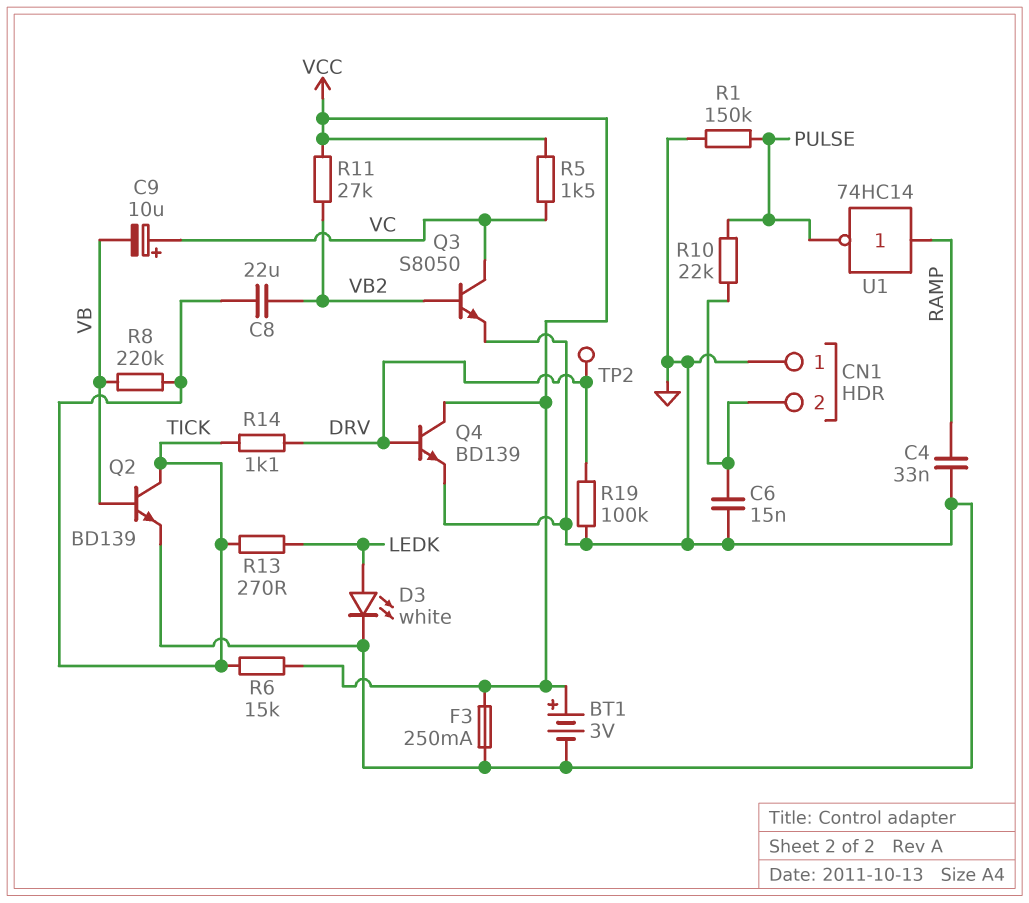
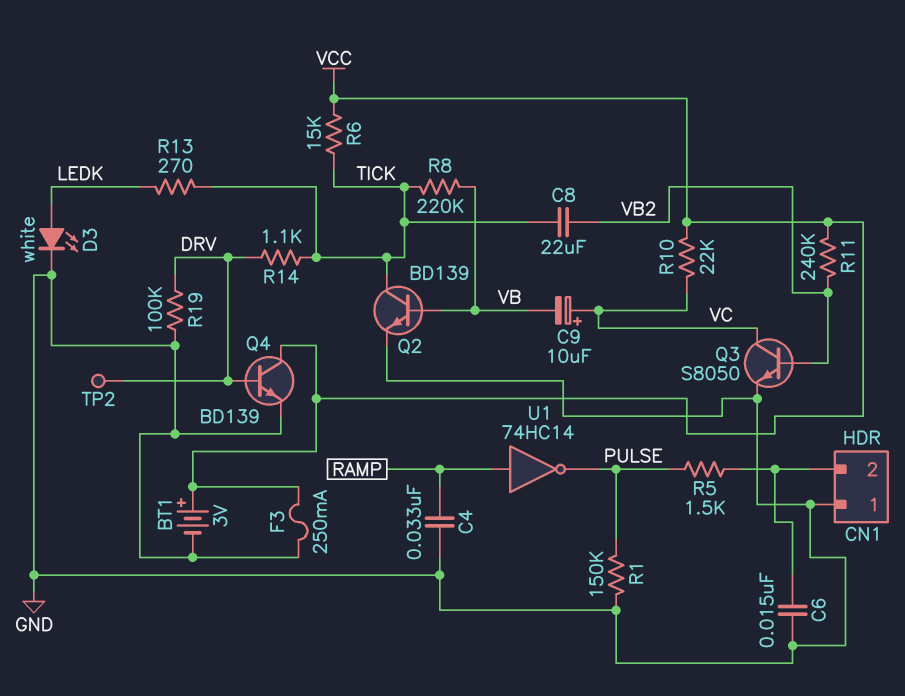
R5: 1.5k (VC, VCC) -> 1.5k (CN1/2, PULSE)
R10: 22k (CN1/2, PULSE) -> 22k (VC, VCC)
R11: 27k (VB2, VCC) -> 240k (VB2, VCC)

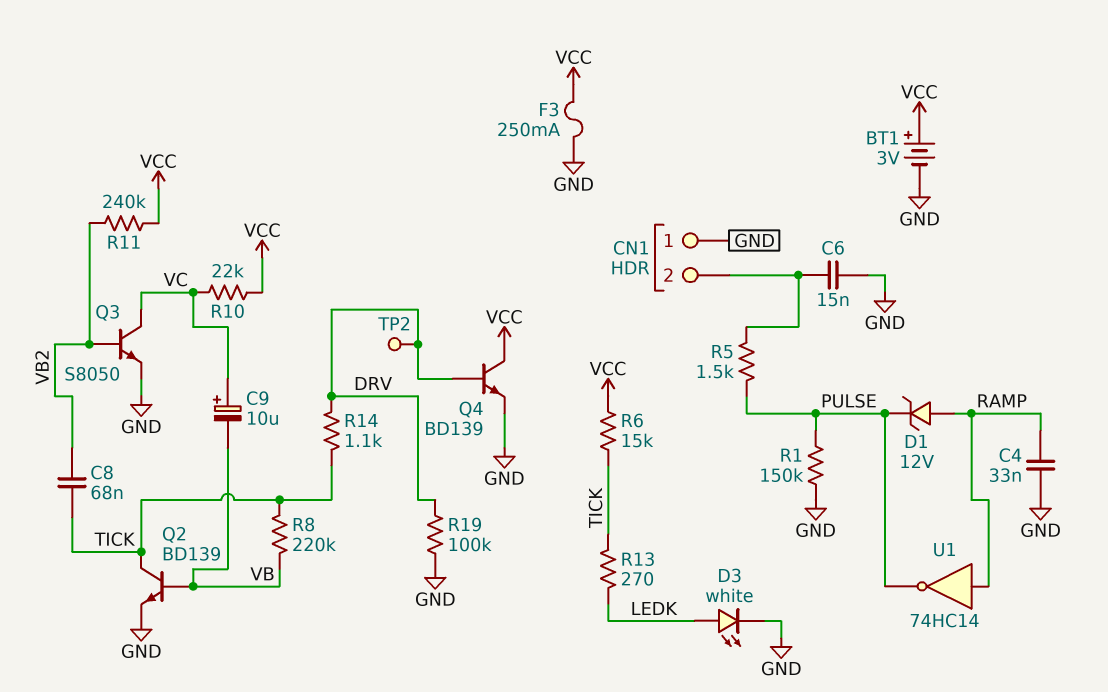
C8: 22uF (TICK, VB2) -> 68nF (TICK, VB2)
D1: none -> zener 12V (A RAMP, K PULSE)

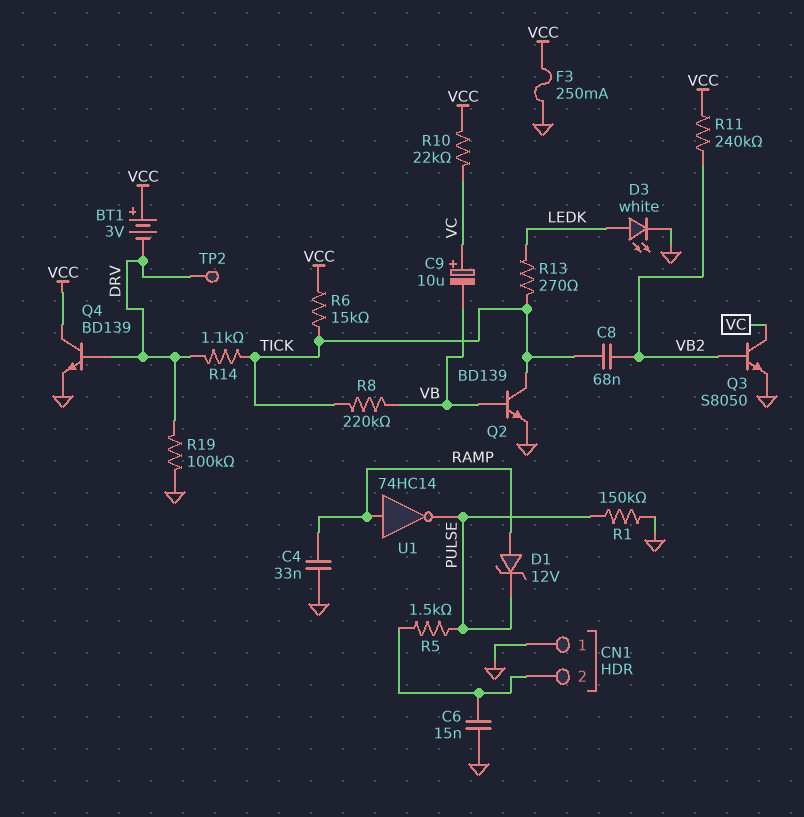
BT1: 3V (plus VCC, minus GND) -> 3V (plus VCC, minus DRV)

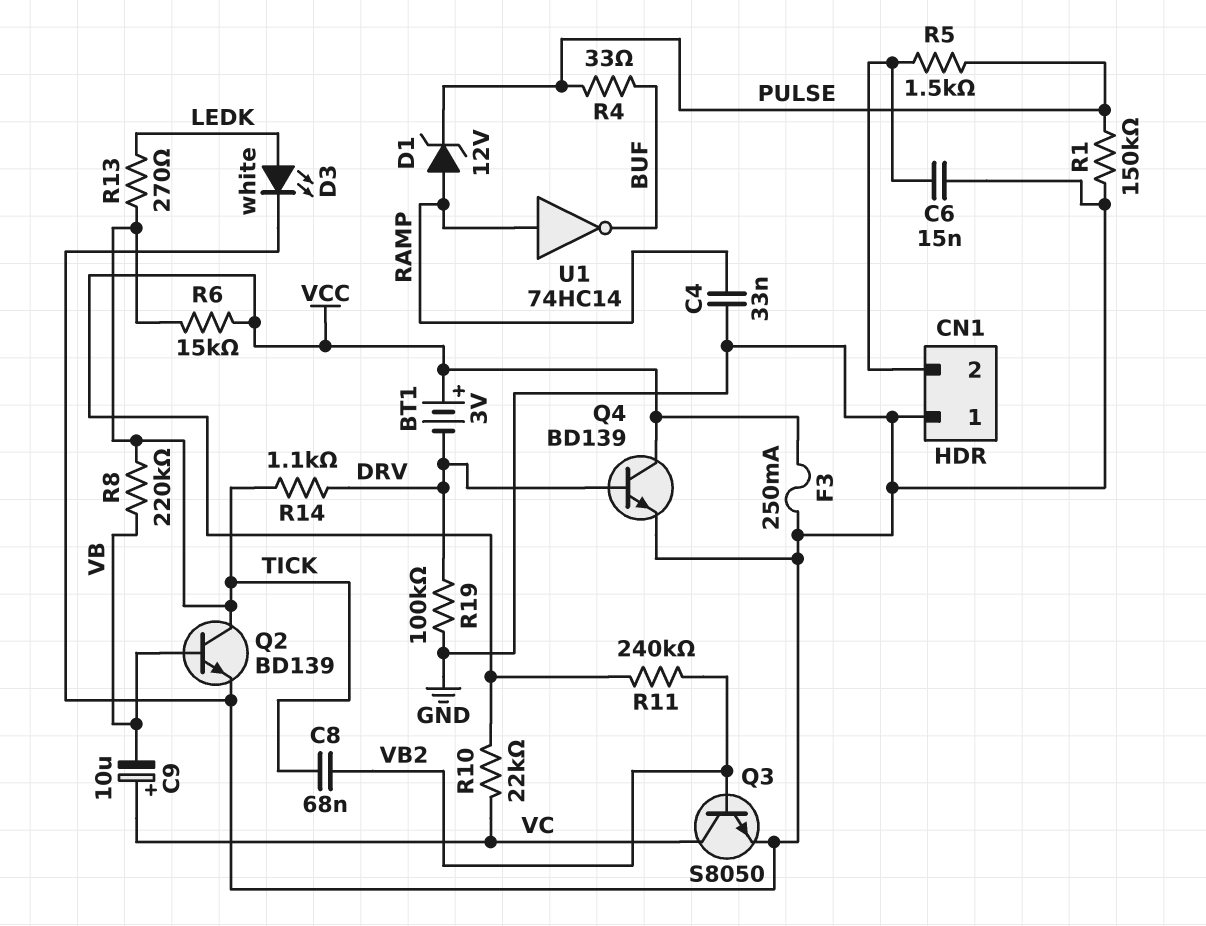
R4: none -> 33 (BUF, PULSE)
TP2: test point (DRV) -> none
U1: NOT 74HC14 (in RAMP, out PULSE) -> NOT 74HC14 (in RAMP, out BUF)

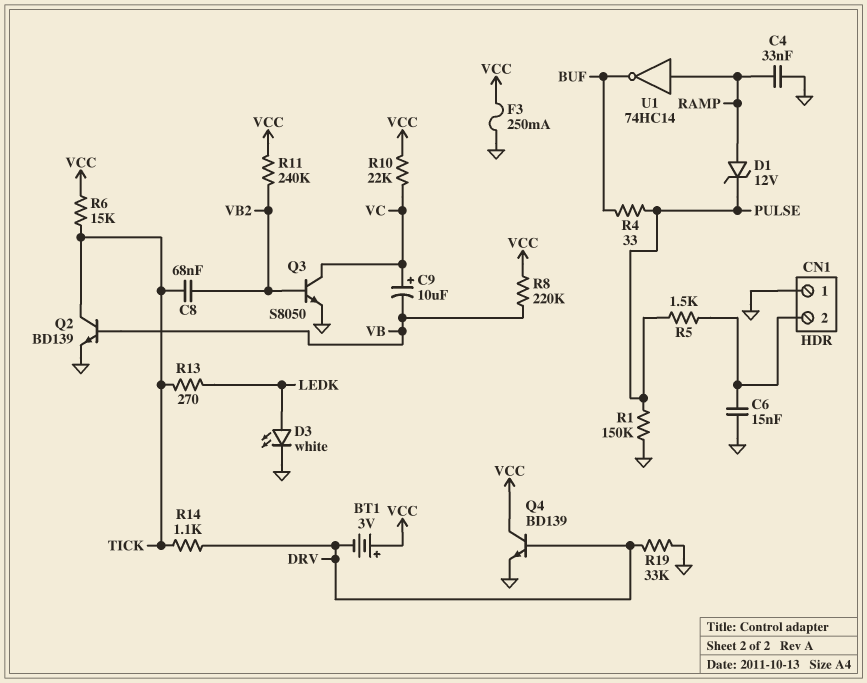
R8: 220k (TICK, VB) -> 220k (VB, VCC)
R19: 100k (DRV, GND) -> 33k (DRV, GND)

